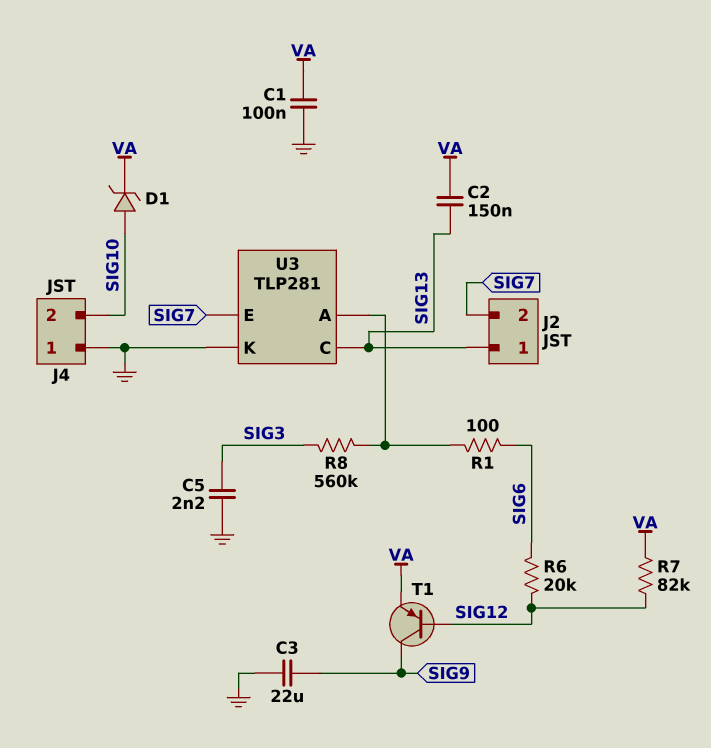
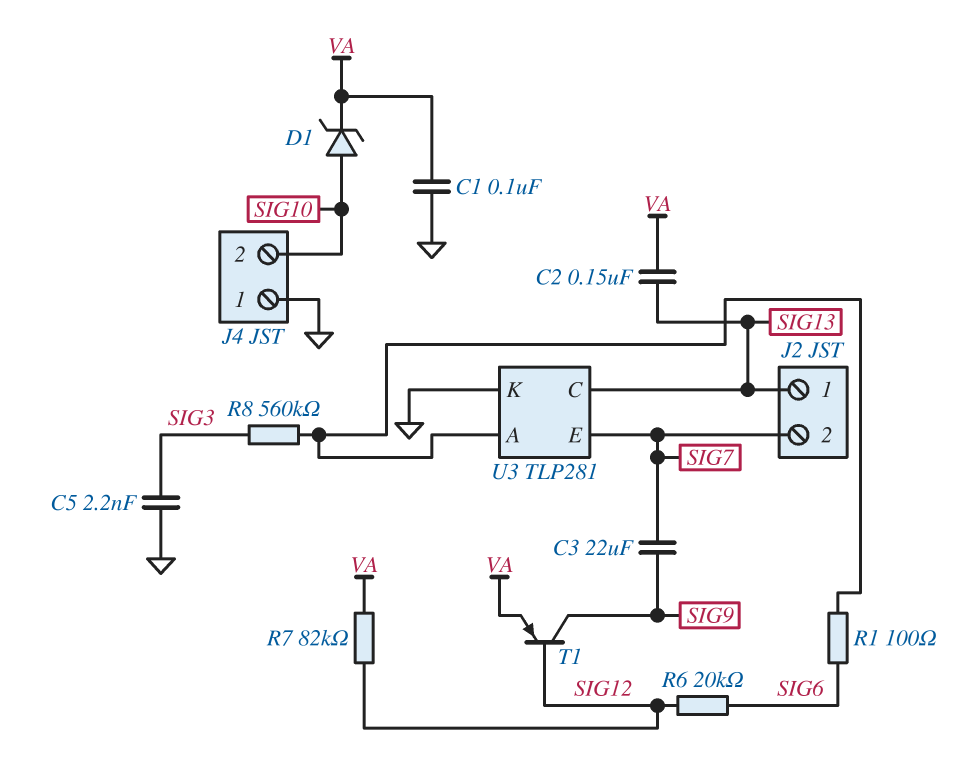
C3: 22uF (GND, SIG9) -> 22uF (SIG7, SIG9)

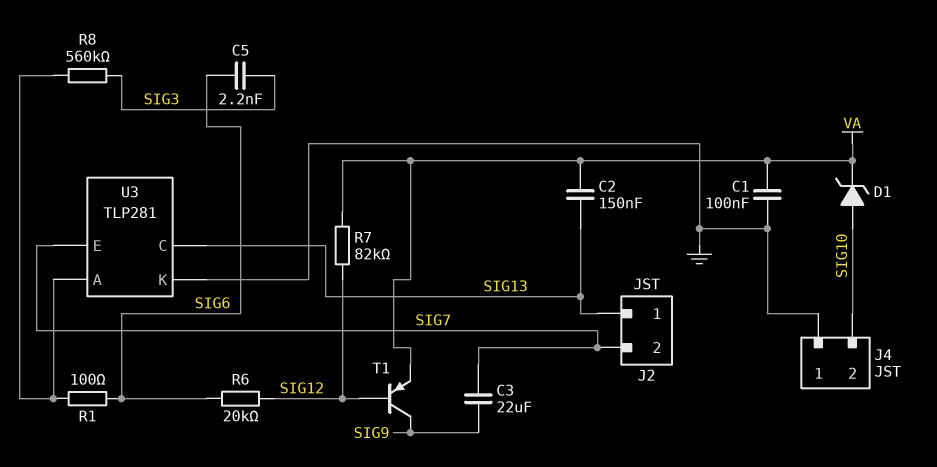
C5: 2.2nF (GND, SIG3) -> 2.2nF (SIG3, SIG6)

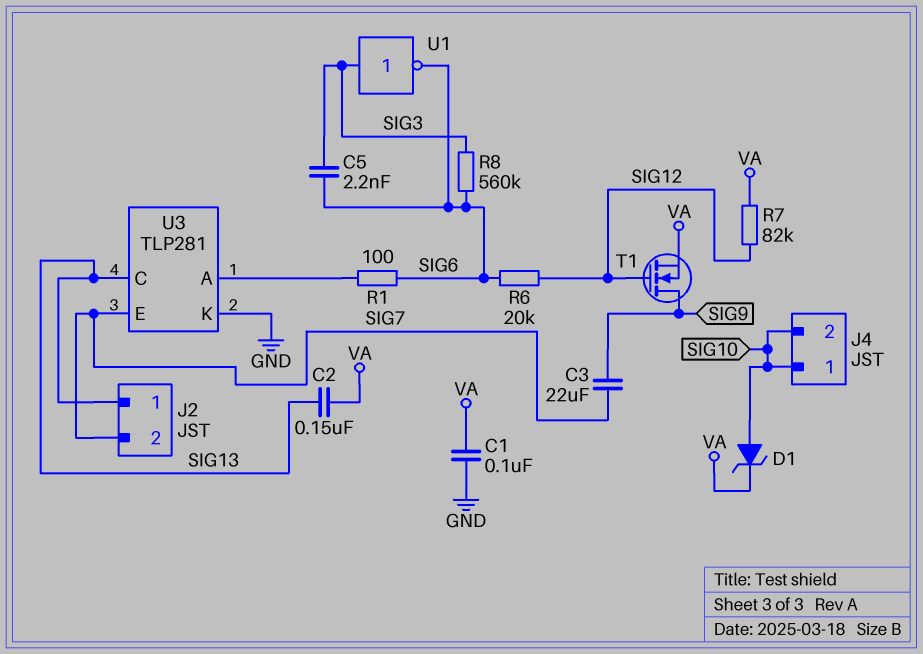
J4 pin 1: GND -> SIG10
R8: 560k (SIG3, U3/A) -> 560k (SIG3, SIG6)
T1: PNP (B SIG12, C SIG9, E VA) -> NMOS (G SIG12, D SIG9, S VA)
U1: none -> NOT (in SIG3, out SIG6)

